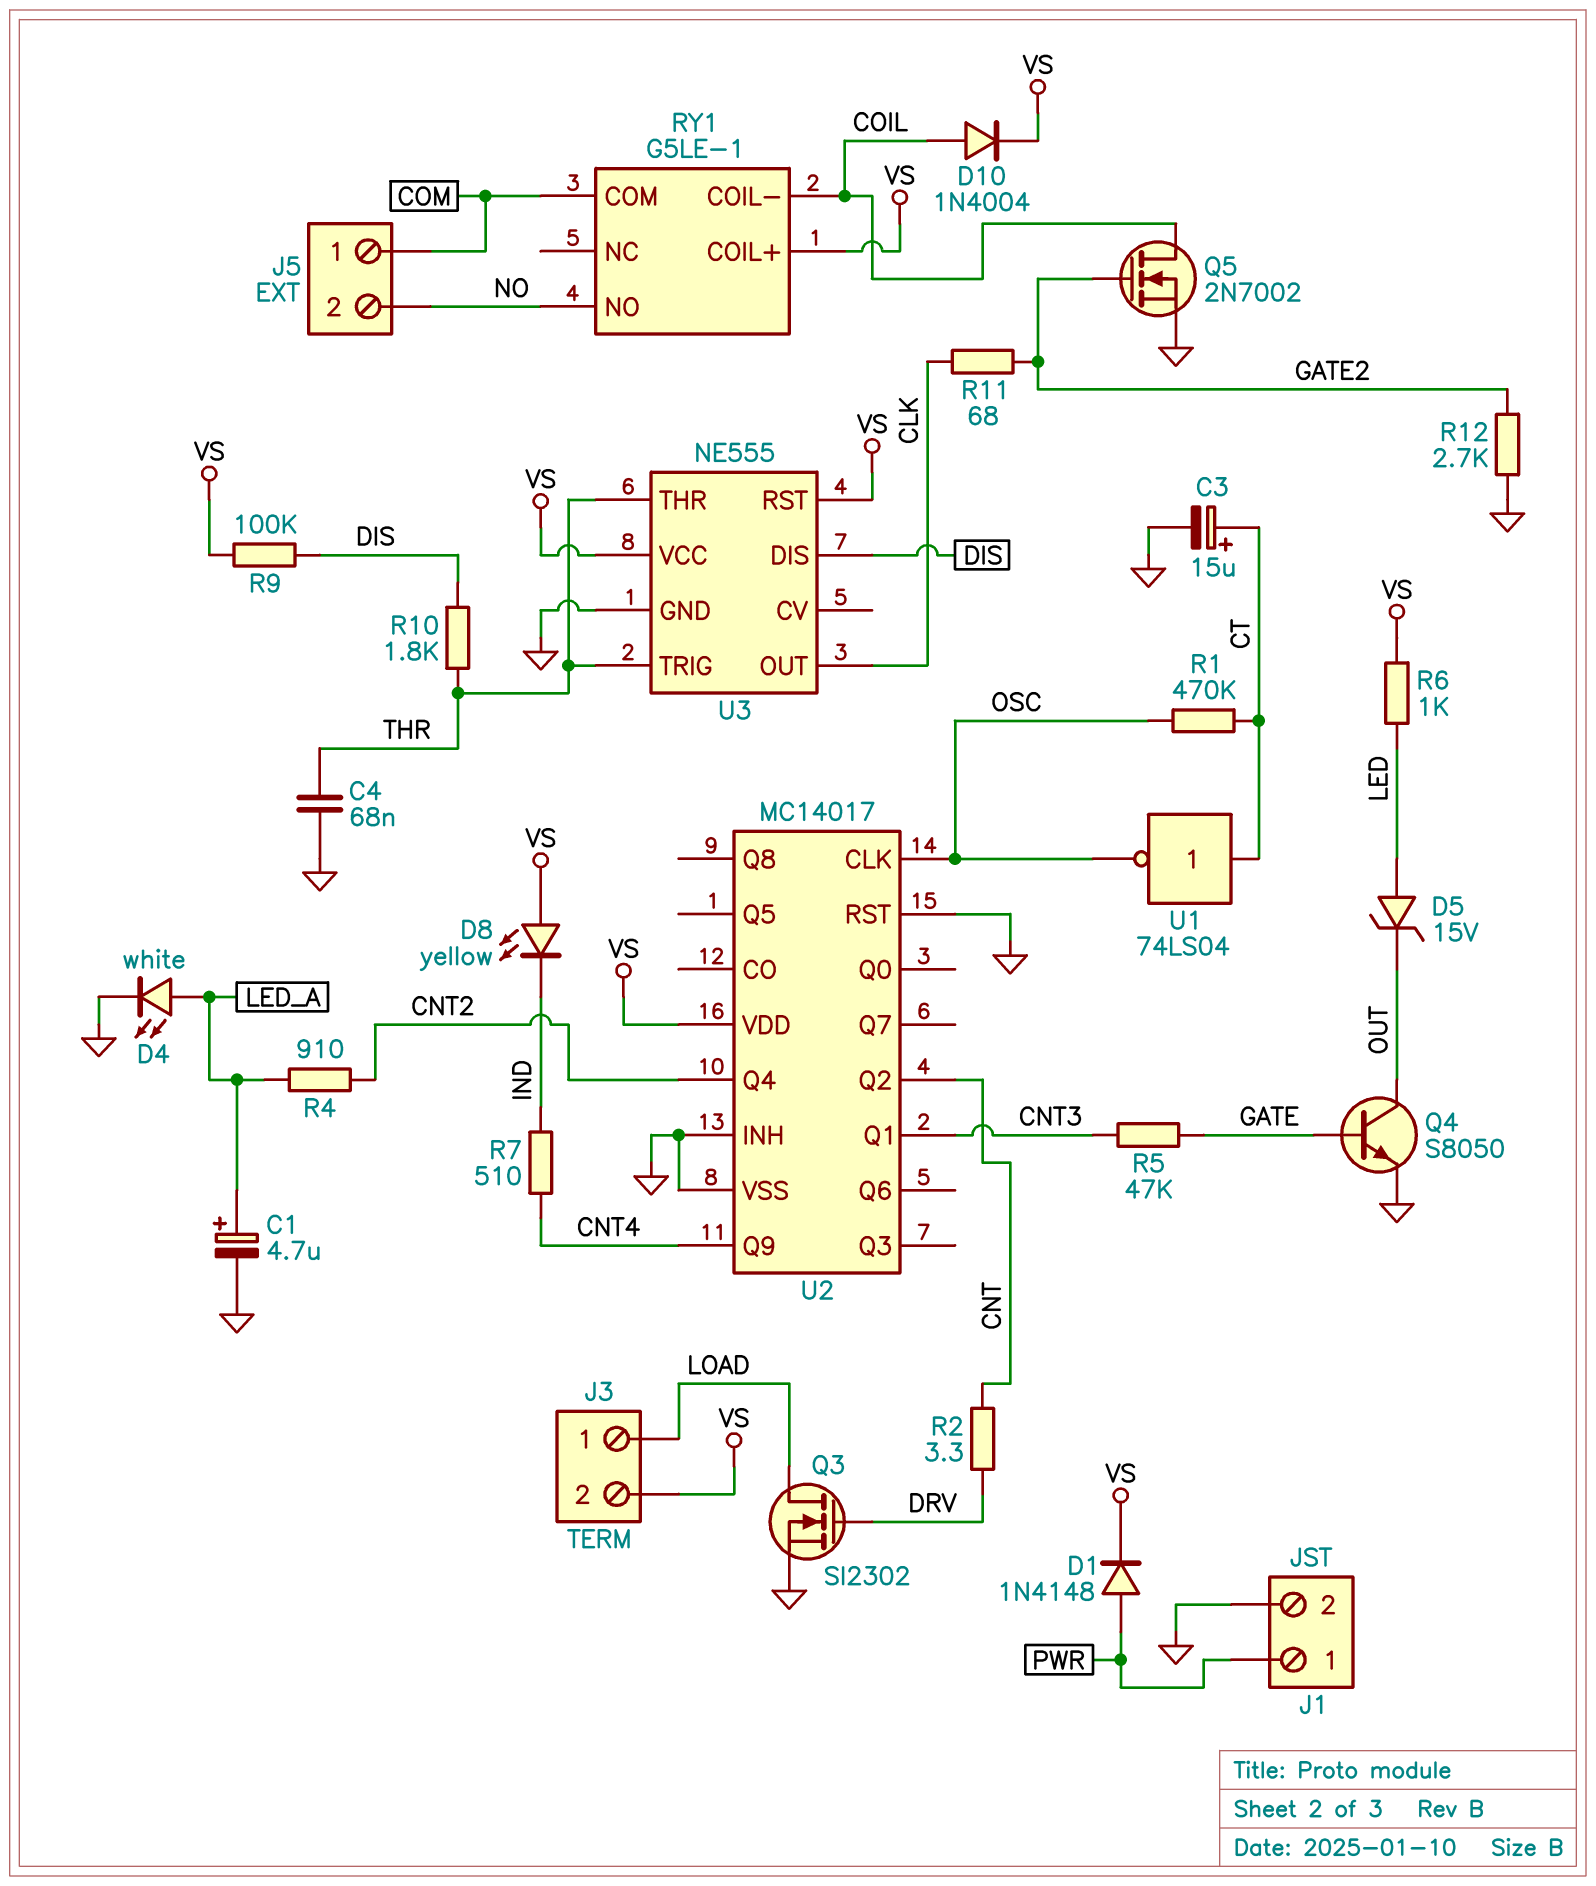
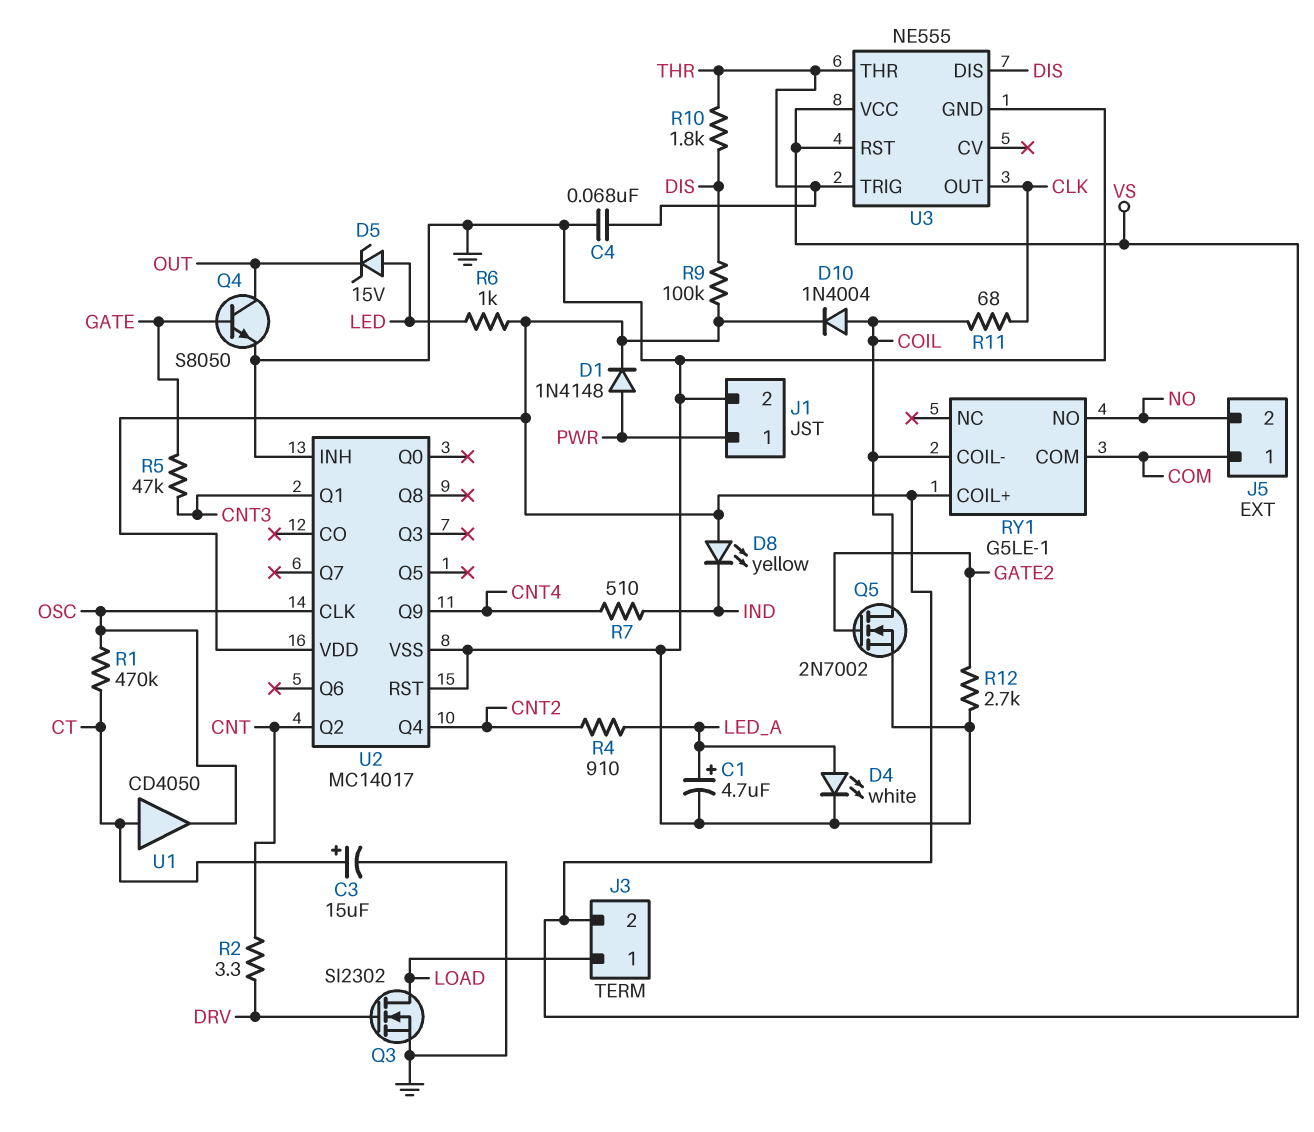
R11: 68 (CLK, GATE2) -> 68 (CLK, COIL)
U1: NOT 74LS04 (in CT, out OSC) -> buffer CD4050 (in CT, out OSC)

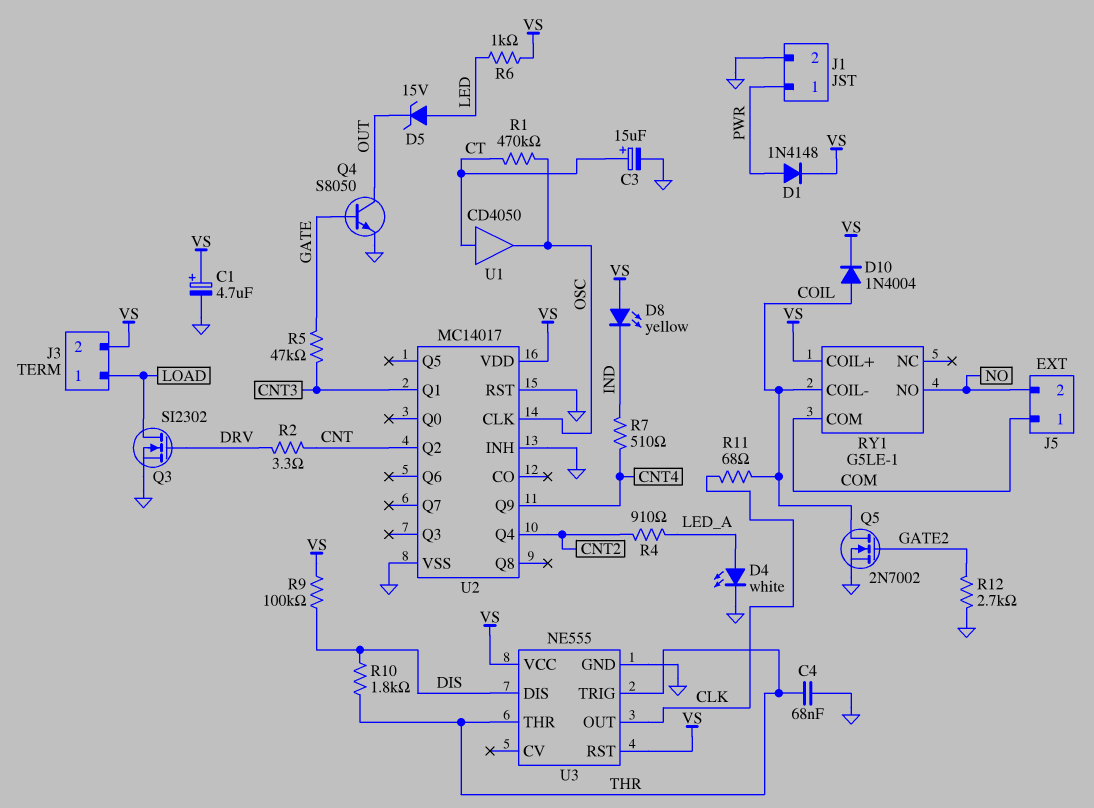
C1: 4.7uF (plus LED_A, minus GND) -> 4.7uF (plus VS, minus GND)

